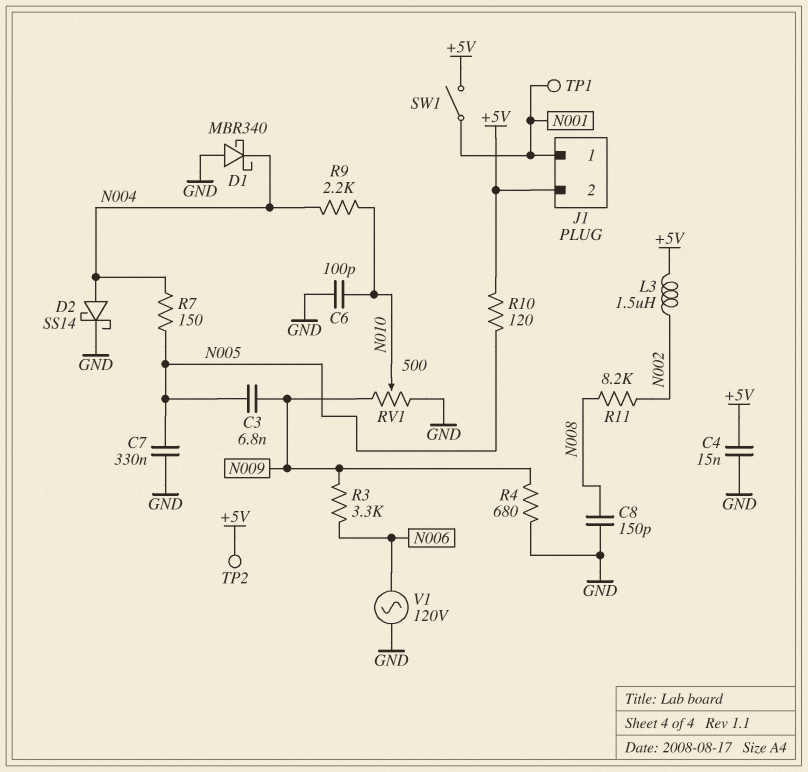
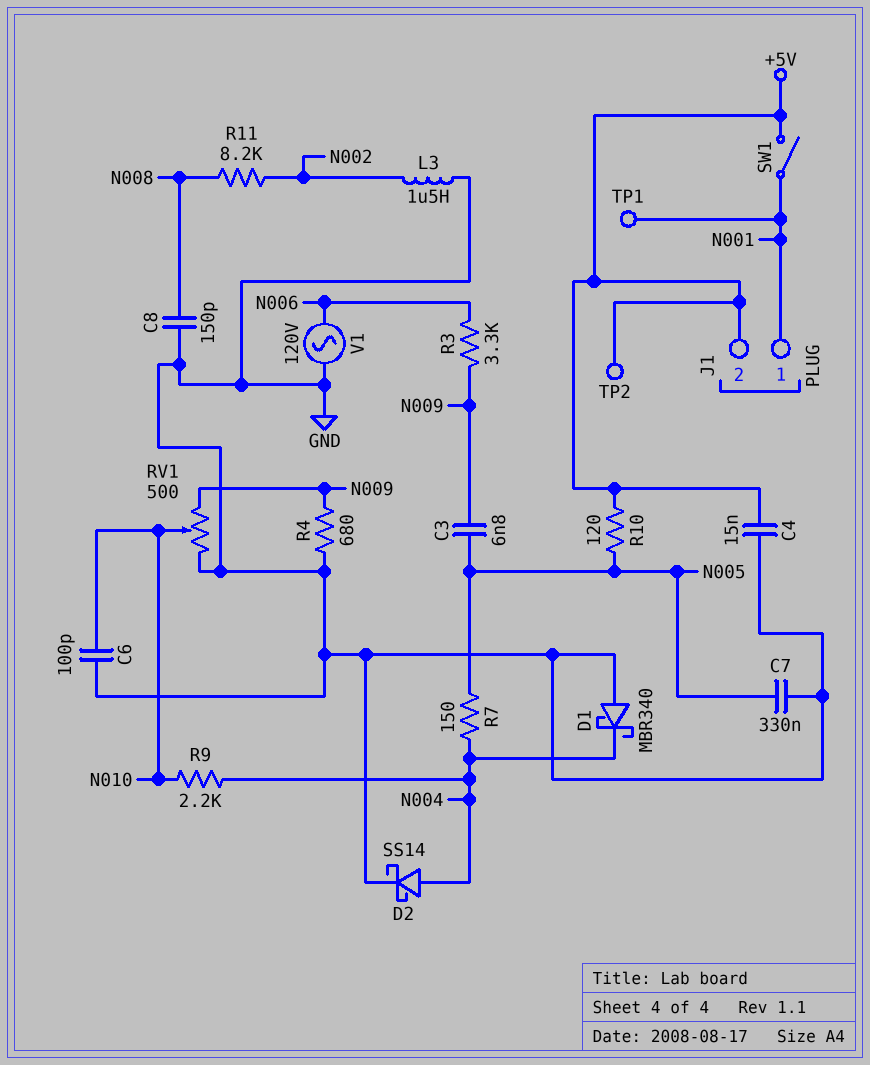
L3: 1.5uH (+5V, N002) -> 1.5uH (GND, N002)

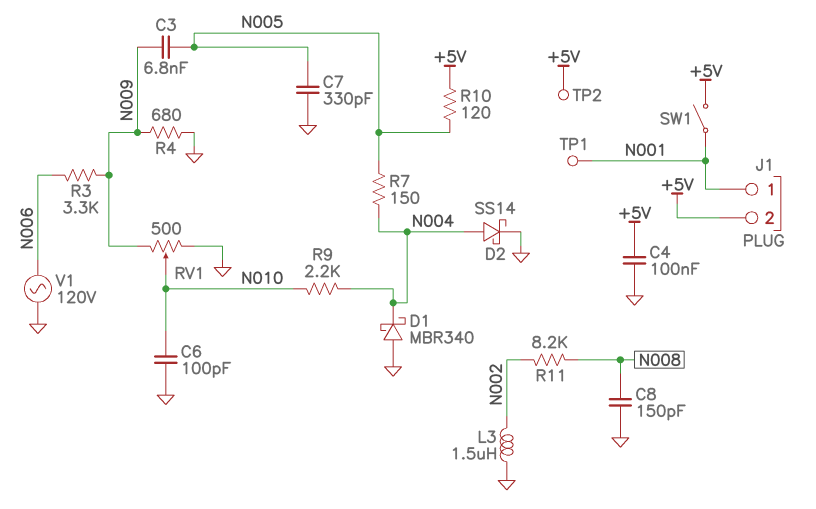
C4: 15nF (+5V, GND) -> 100nF (+5V, GND)
C7: 330nF (GND, N005) -> 330pF (GND, N005)

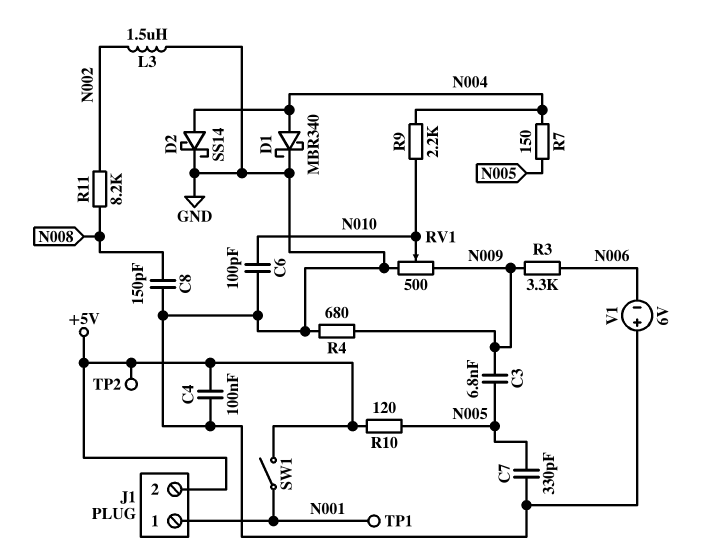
D1: schottky MBR340 (A GND, K N004) -> schottky MBR340 (A N004, K GND)
V1: AC 120V (GND, N006) -> 6V (plus GND, minus N006)

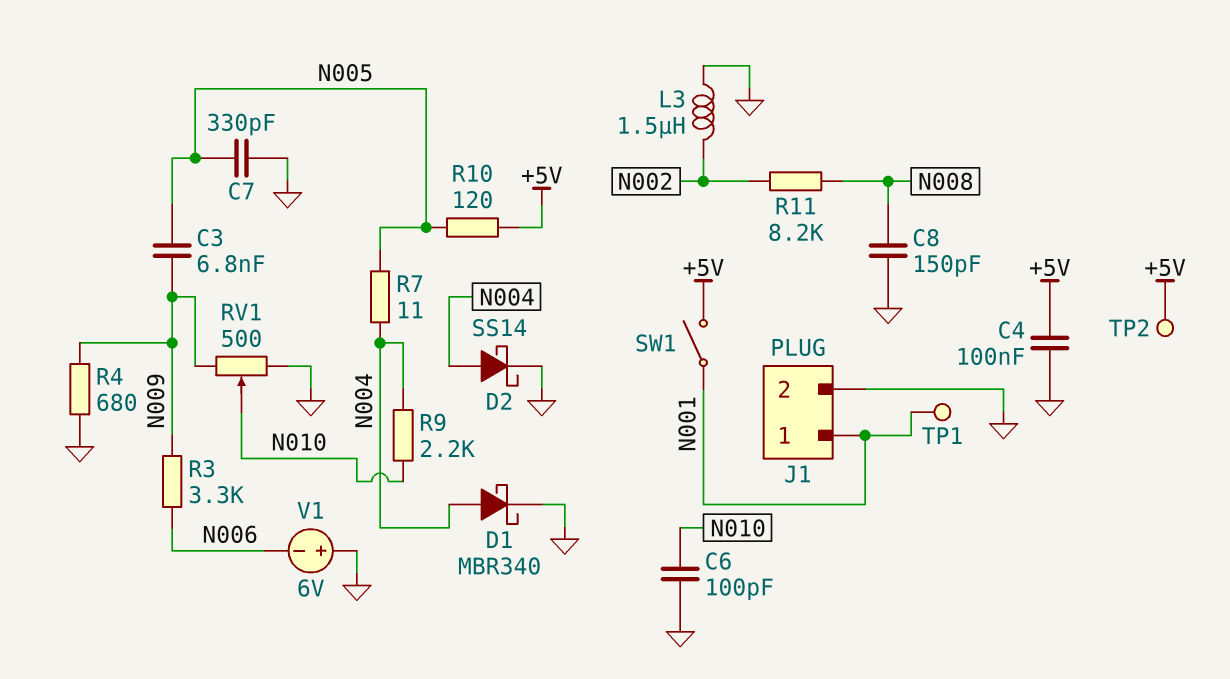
J1 pin 2: +5V -> GND
R7: 150 (N004, N005) -> 11 (N004, N005)

